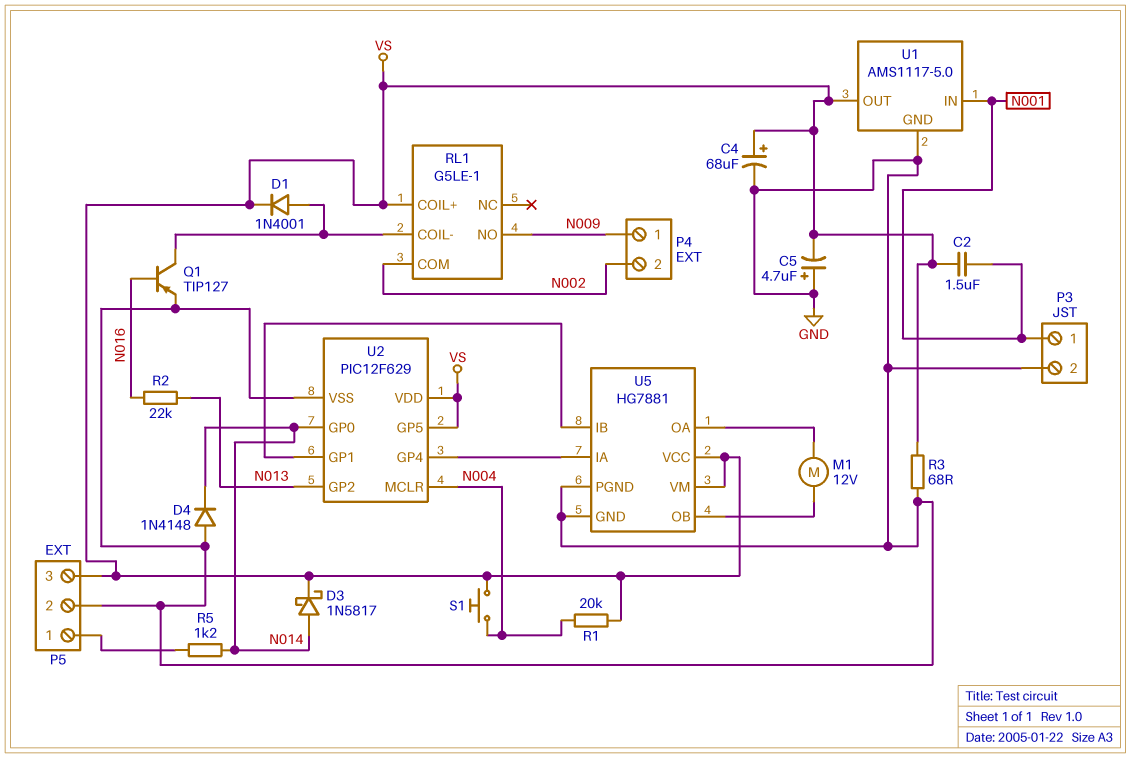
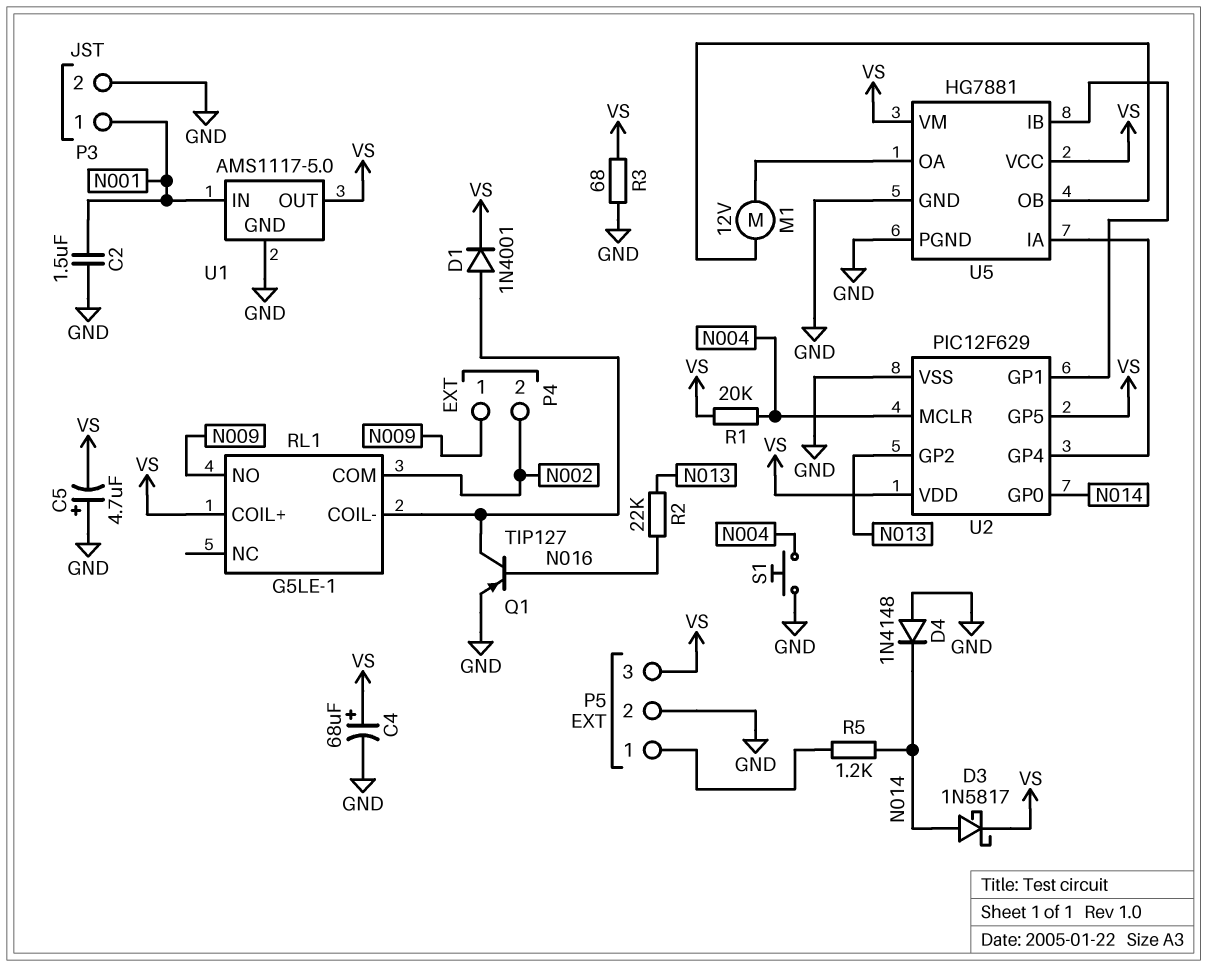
C2: 1.5uF (N001, VS) -> 1.5uF (GND, N001)
S1: button (N004, VS) -> button (GND, N004)

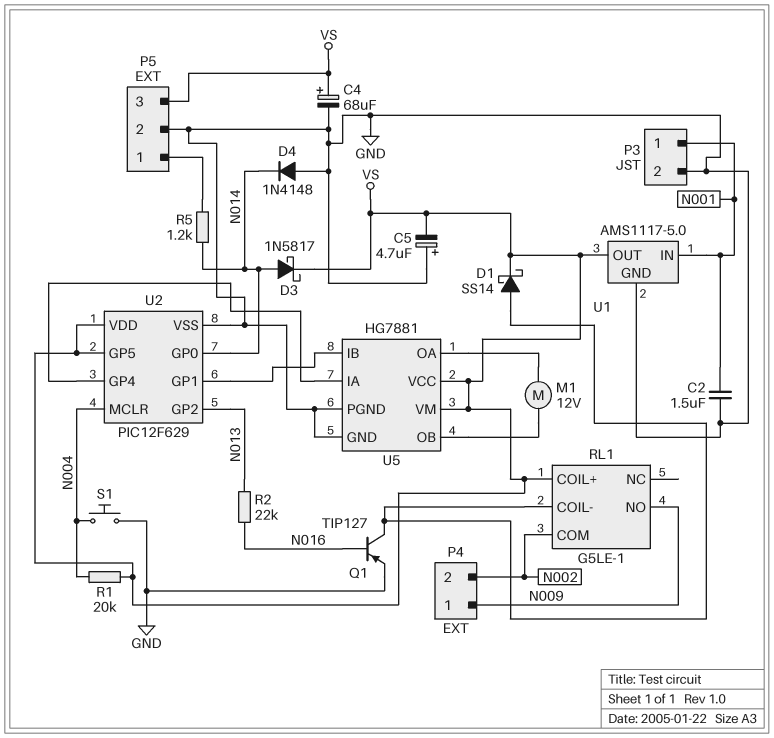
D1: diode 1N4001 (A RL1/COIL-, K VS) -> schottky SS14 (A RL1/COIL-, K VS)
R3: 68 (GND, VS) -> none

